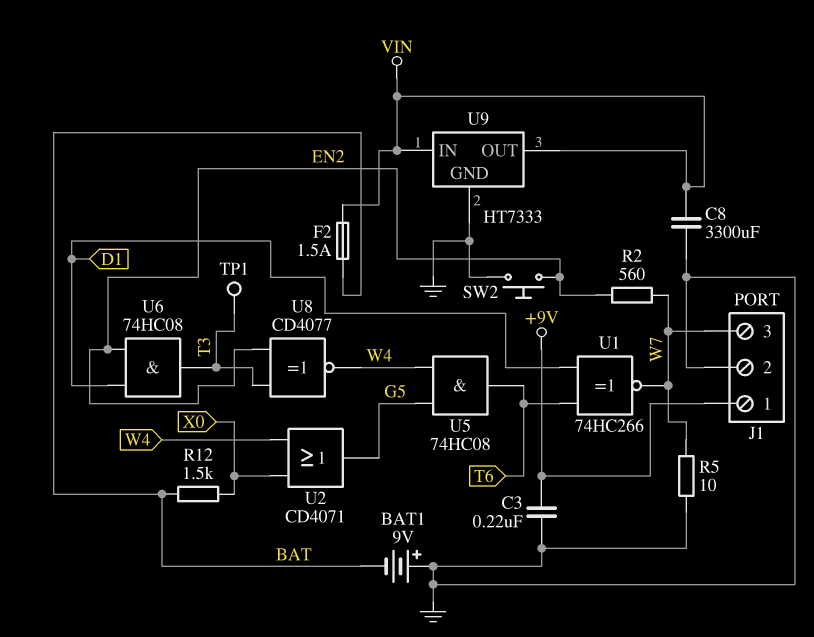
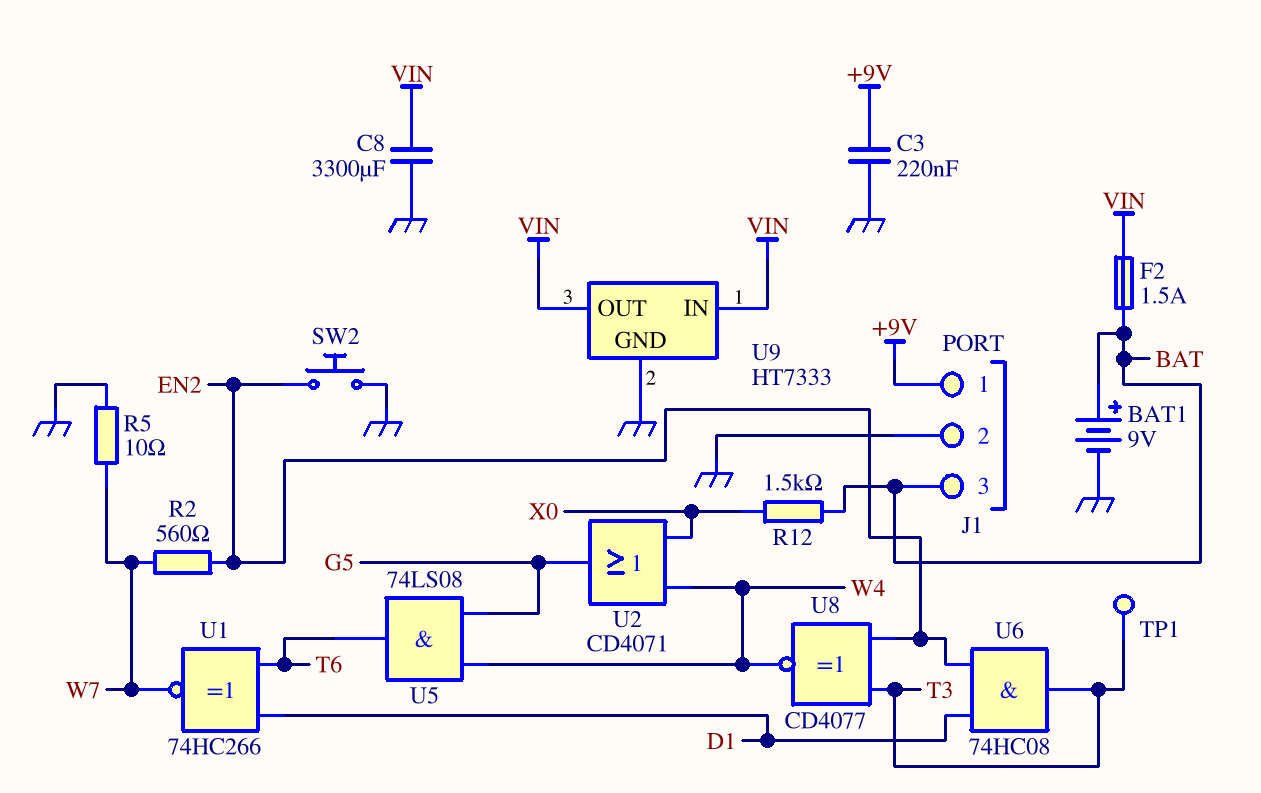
BAT1: 9V (plus GND, minus BAT) -> 9V (plus BAT, minus GND)
J1 pin 3: W7 -> BAT
U5: AND 74HC08 (in G5, in W4, out T6) -> AND 74LS08 (in G5, in W4, out T6)

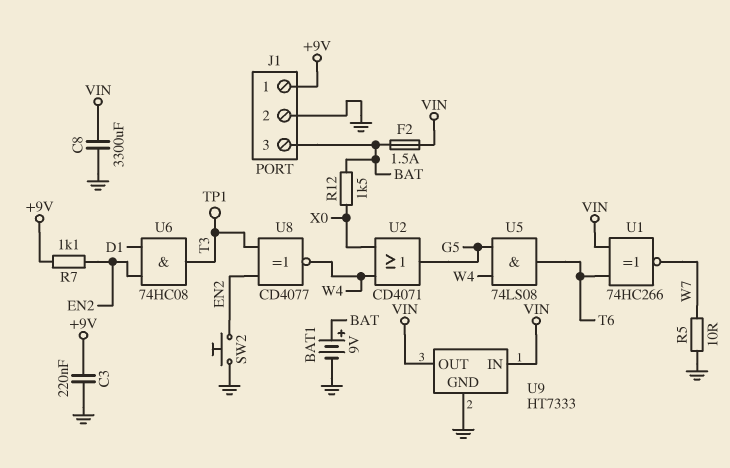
R2: 560 (EN2, W7) -> none
R7: none -> 1.1k (+9V, EN2)
U1: XNOR 74HC266 (in D1, in T6, out W7) -> XNOR 74HC266 (in T6, in VIN, out W7)

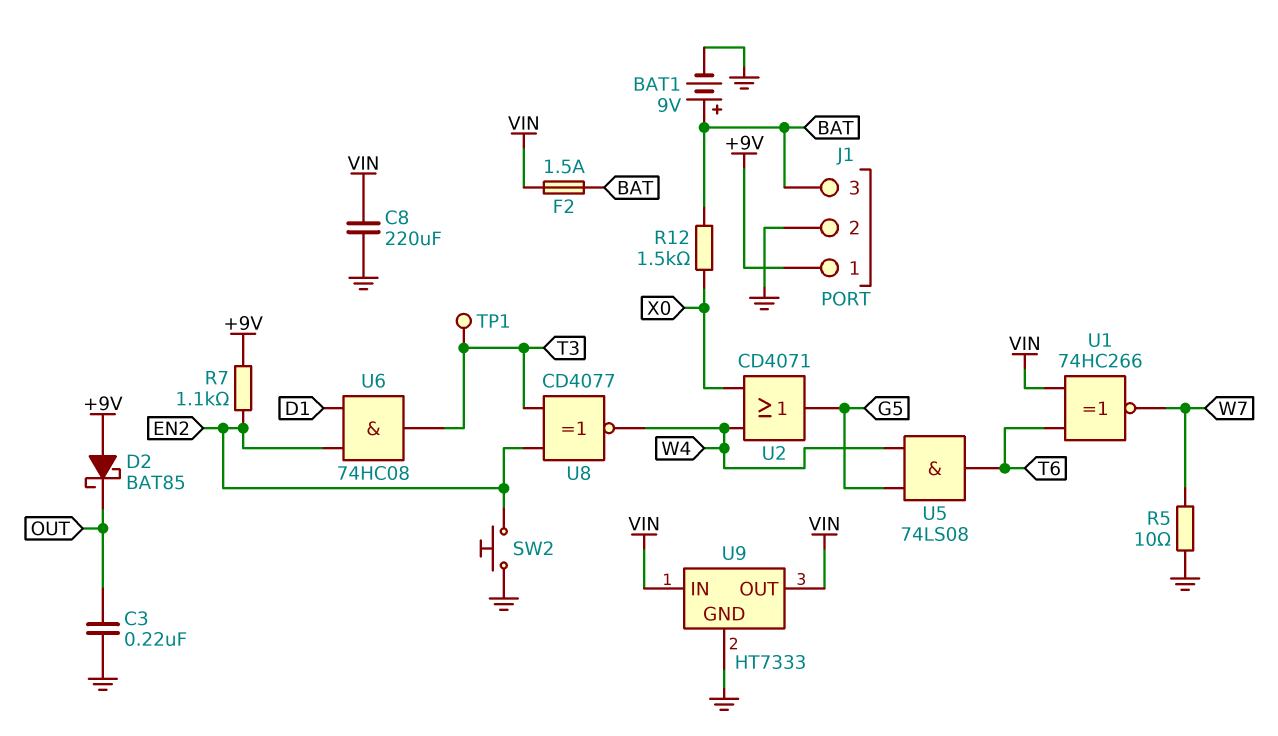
C3: 220nF (+9V, GND) -> 220nF (GND, OUT)
C8: 3300uF (GND, VIN) -> 220uF (GND, VIN)
D2: none -> schottky BAT85 (A +9V, K OUT)

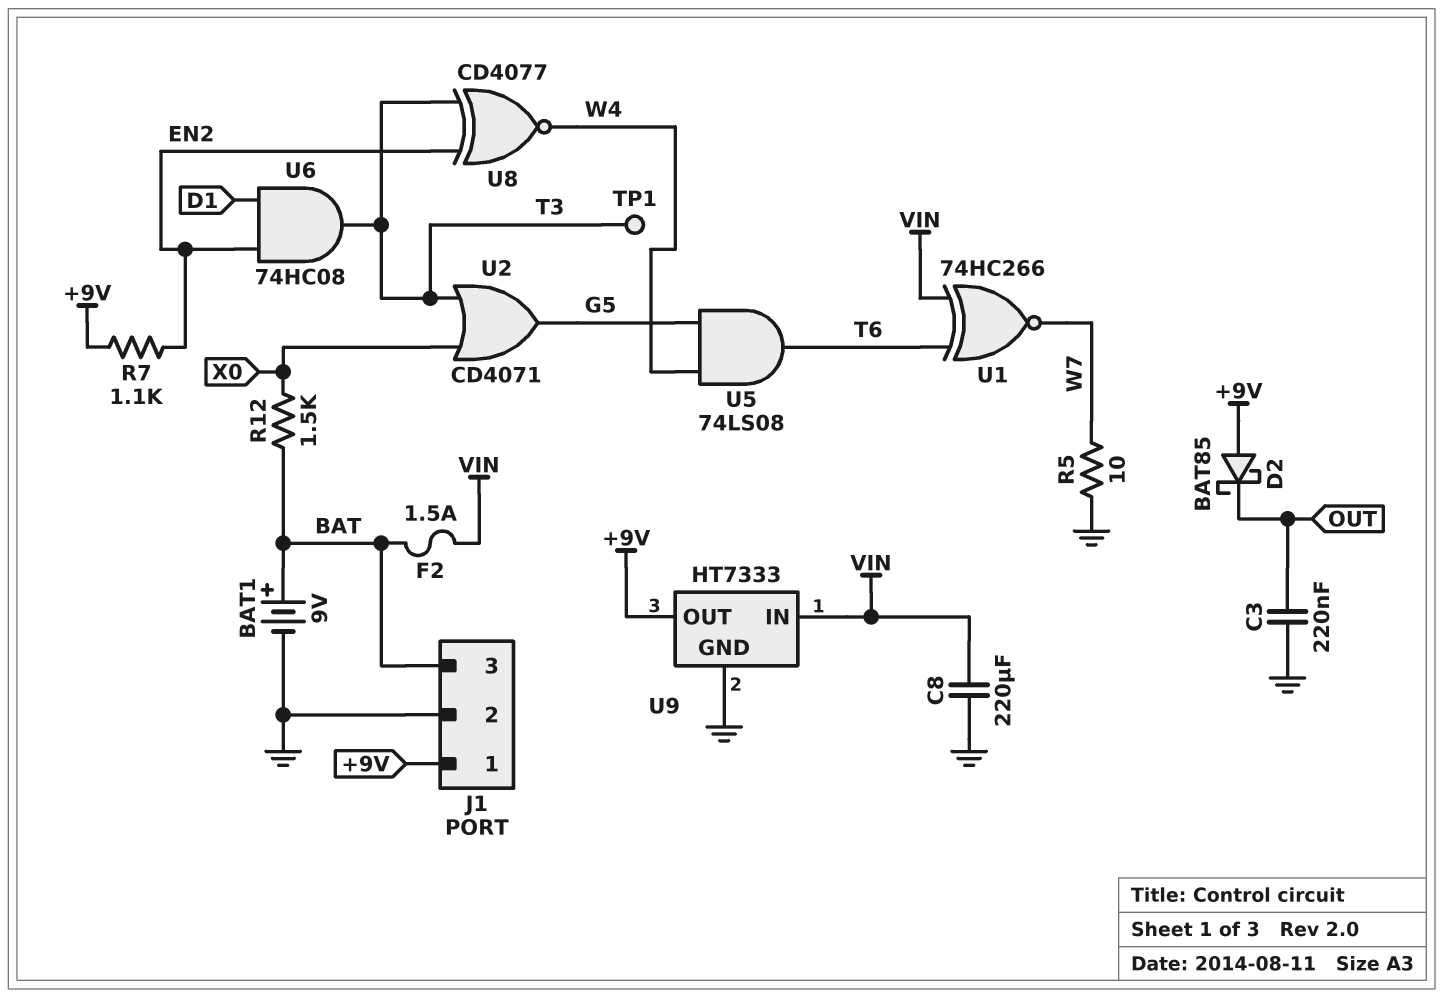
SW2: button (EN2, GND) -> none
U2: OR CD4071 (in W4, in X0, out G5) -> OR CD4071 (in T3, in X0, out G5)
U9 pin OUT: VIN -> +9V

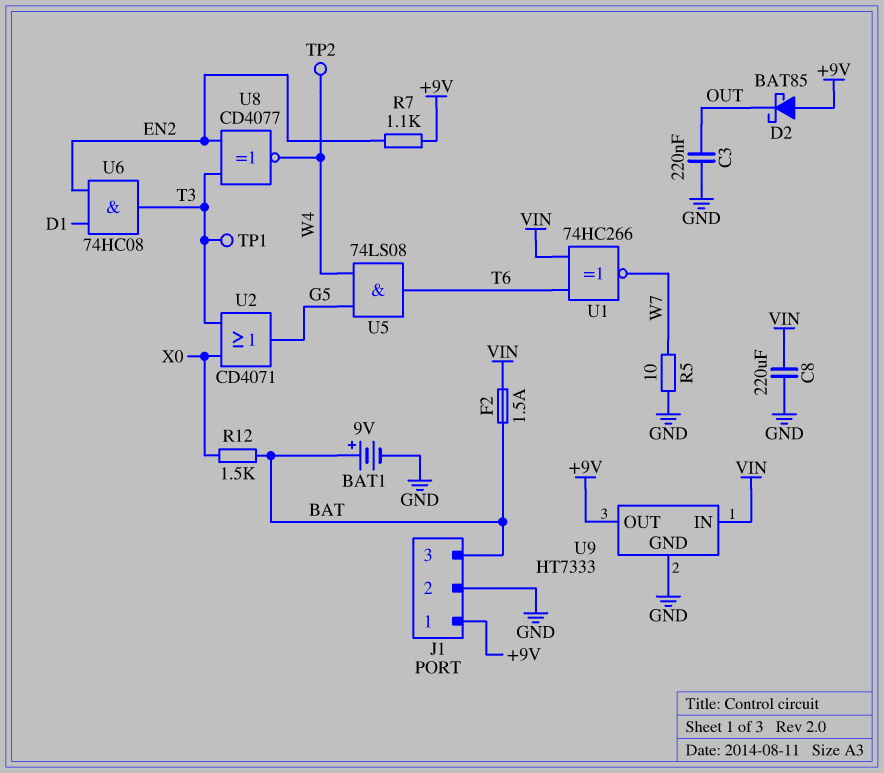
TP2: none -> test point (W4)

